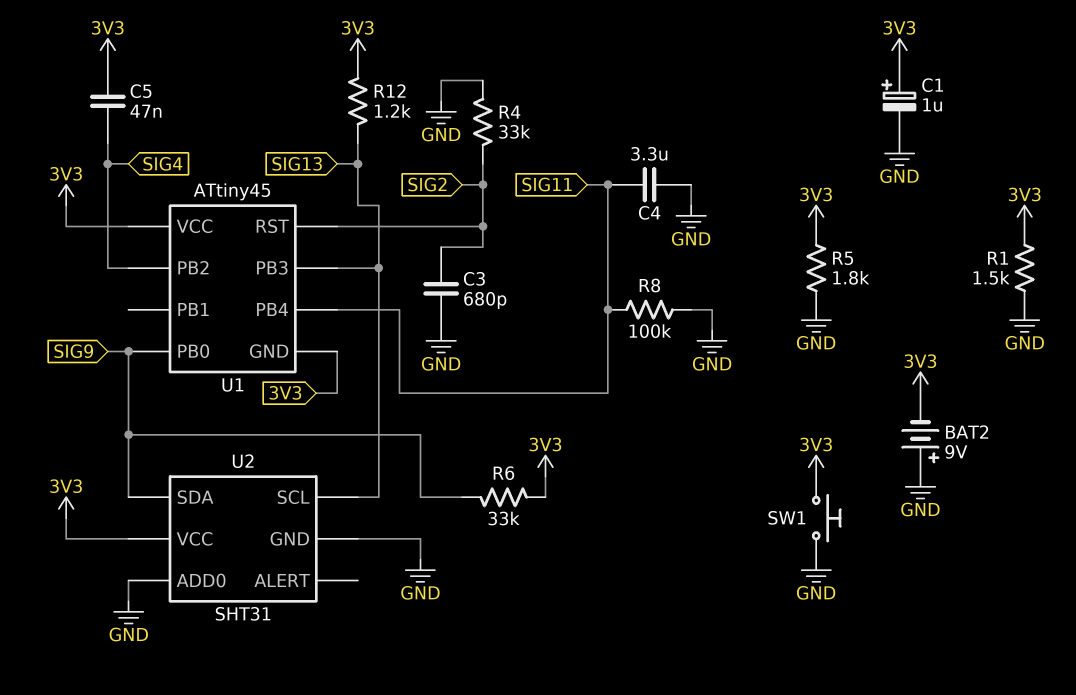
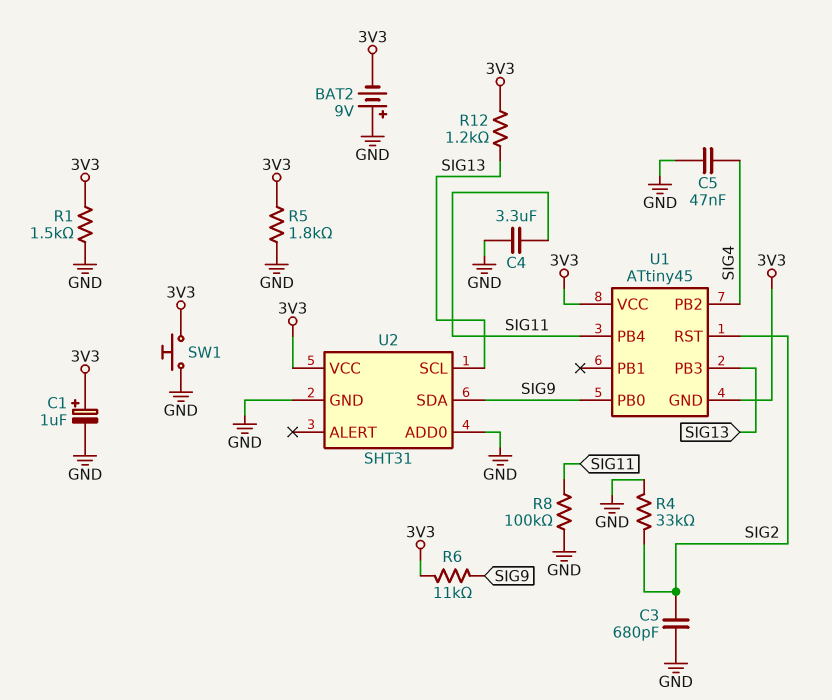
C5: 47nF (3V3, SIG4) -> 47nF (GND, SIG4)
R6: 33k (3V3, SIG9) -> 11k (3V3, SIG9)

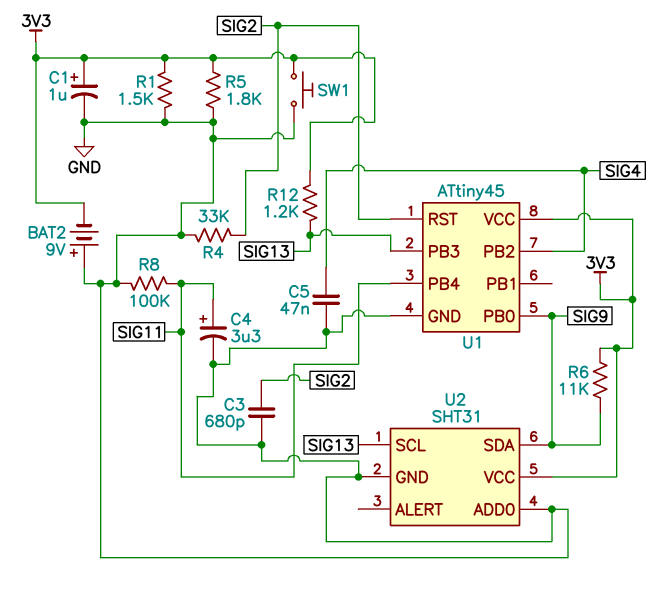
C4: 3.3uF (GND, SIG11) -> 3.3uF (plus SIG11, minus GND)
U1 pin GND: 3V3 -> GND

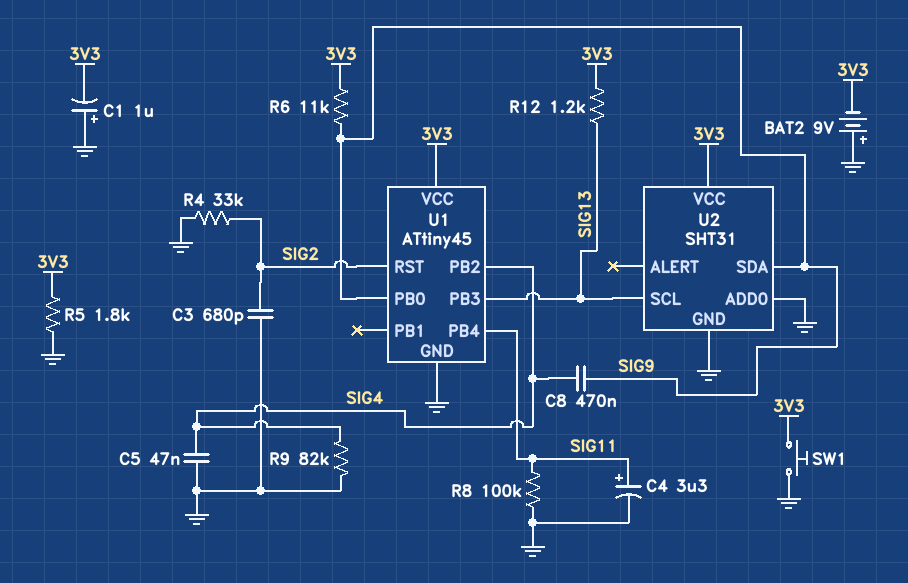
C1: 1uF (plus 3V3, minus GND) -> 1uF (plus GND, minus 3V3)
C8: none -> 470nF (SIG4, SIG9)
R1: 1.5k (3V3, GND) -> none
R9: none -> 82k (GND, SIG4)

